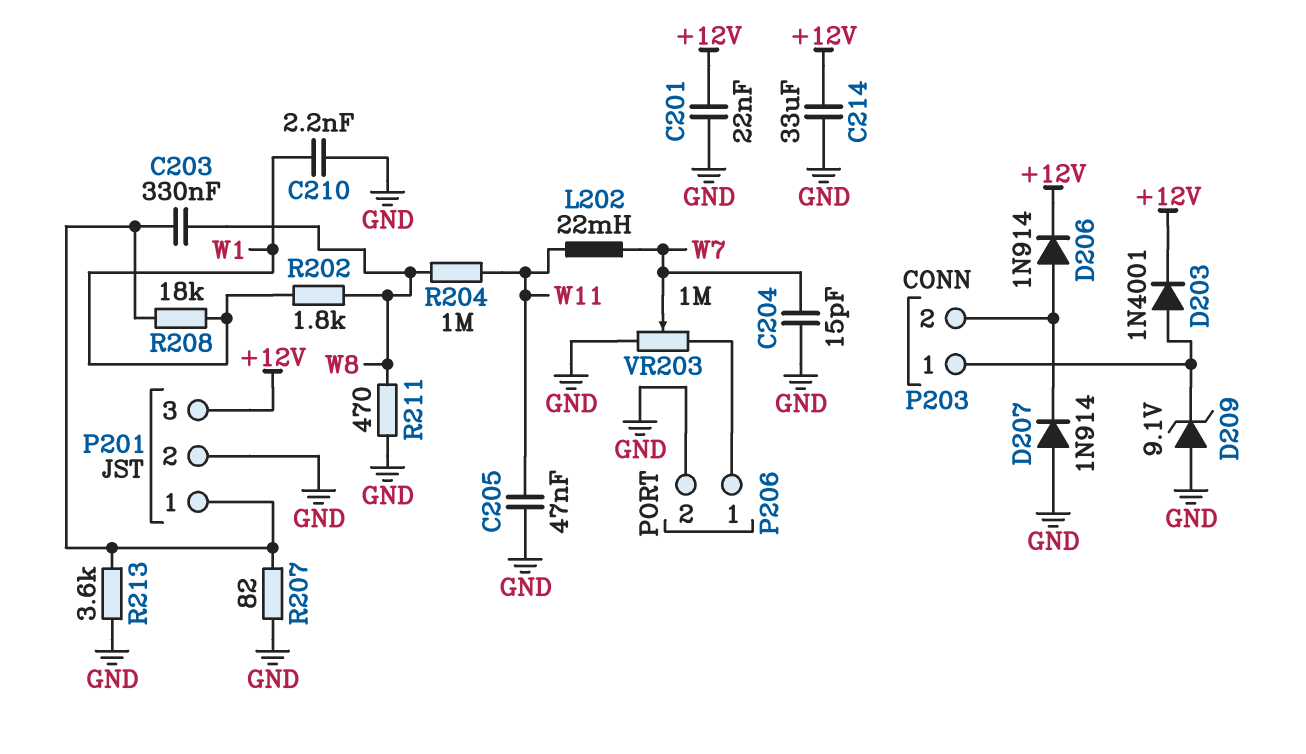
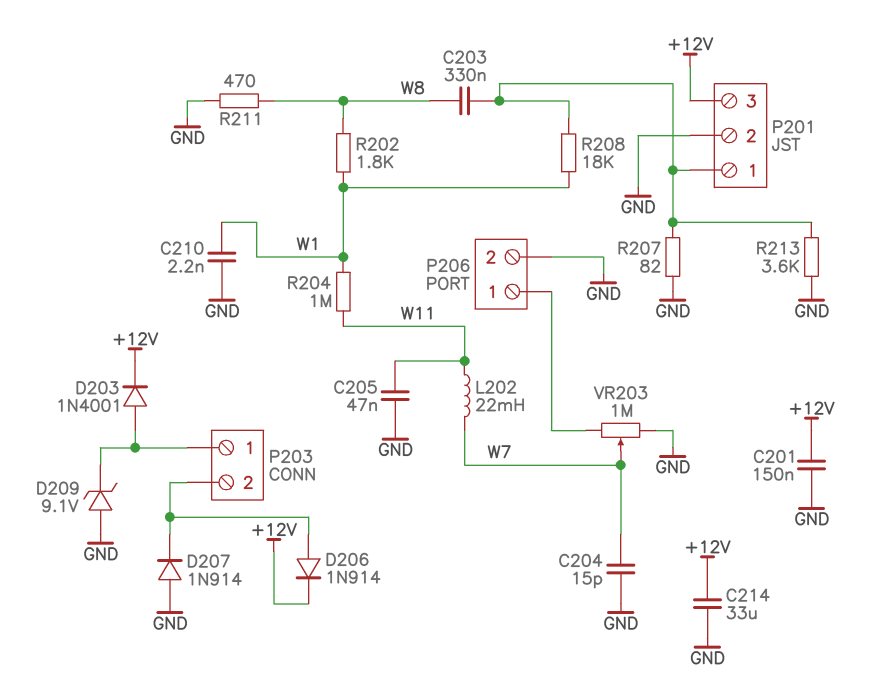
C201: 22nF (+12V, GND) -> 150nF (+12V, GND)
R204: 1M (W8, W11) -> 1M (W1, W11)

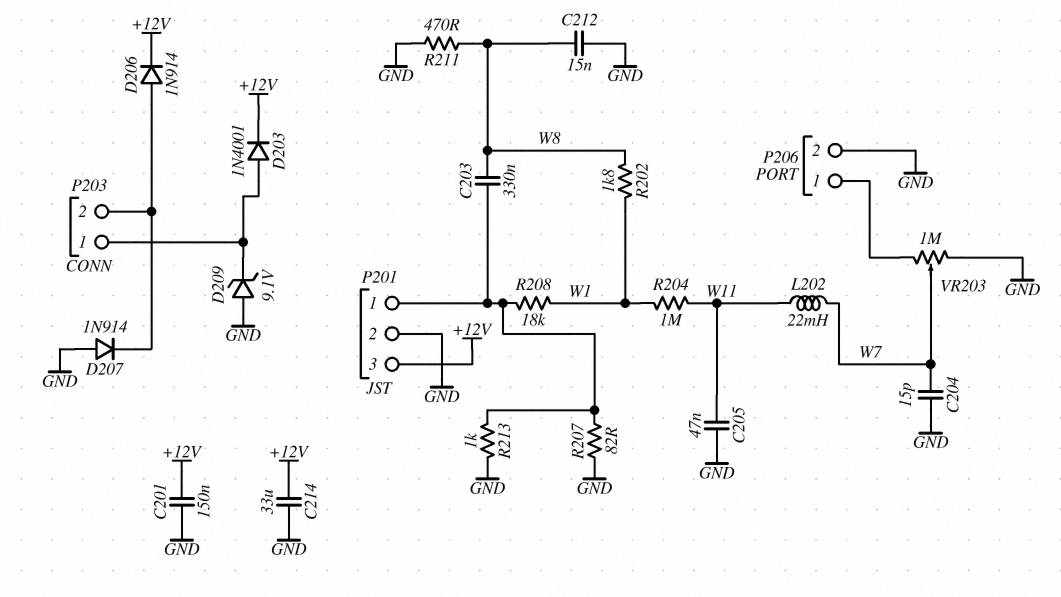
C210: 2.2nF (GND, W1) -> none
C212: none -> 15nF (GND, W8)
R213: 3.6k (GND, P201/1) -> 1k (GND, P201/1)

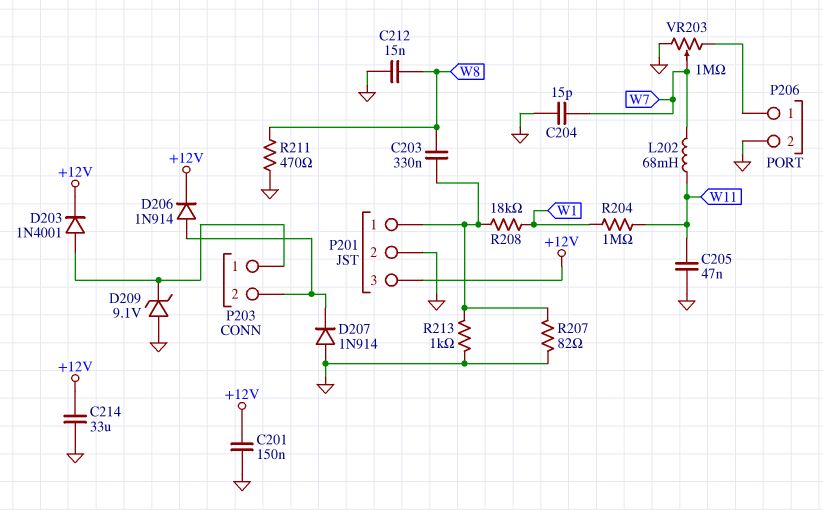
L202: 22mH (W7, W11) -> 68mH (W7, W11)
R202: 1.8k (W1, W8) -> none

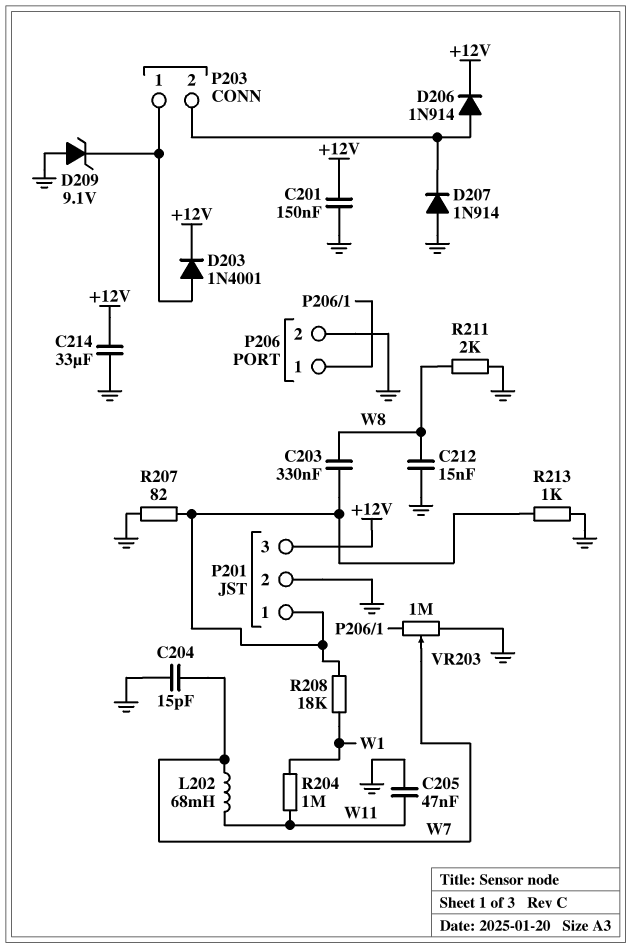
R211: 470 (GND, W8) -> 2k (GND, W8)

